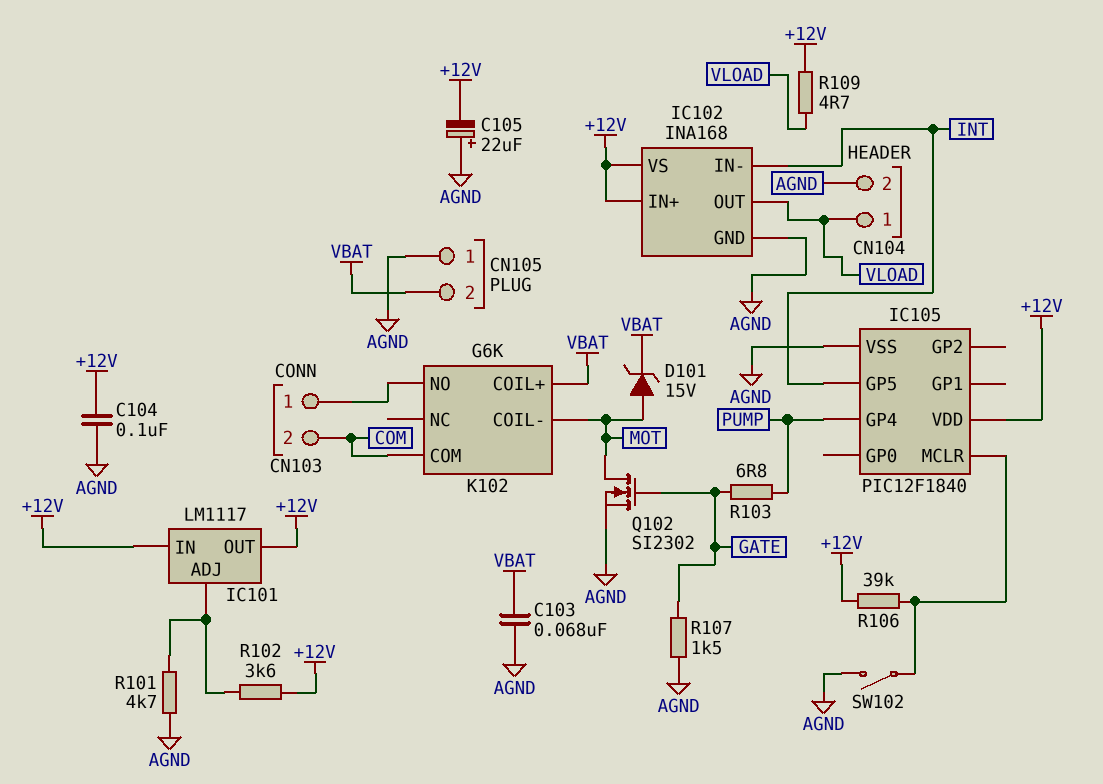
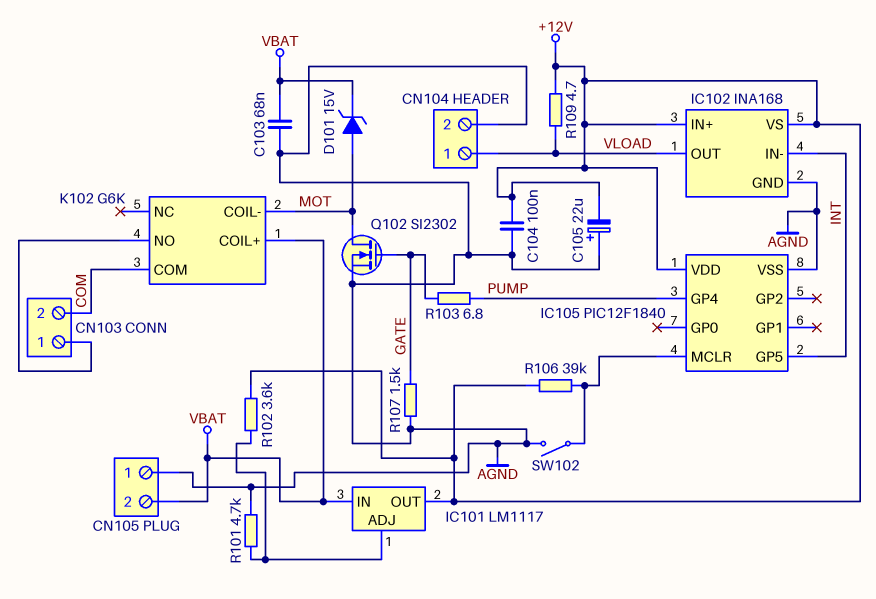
IC101 pin IN: +12V -> VBAT

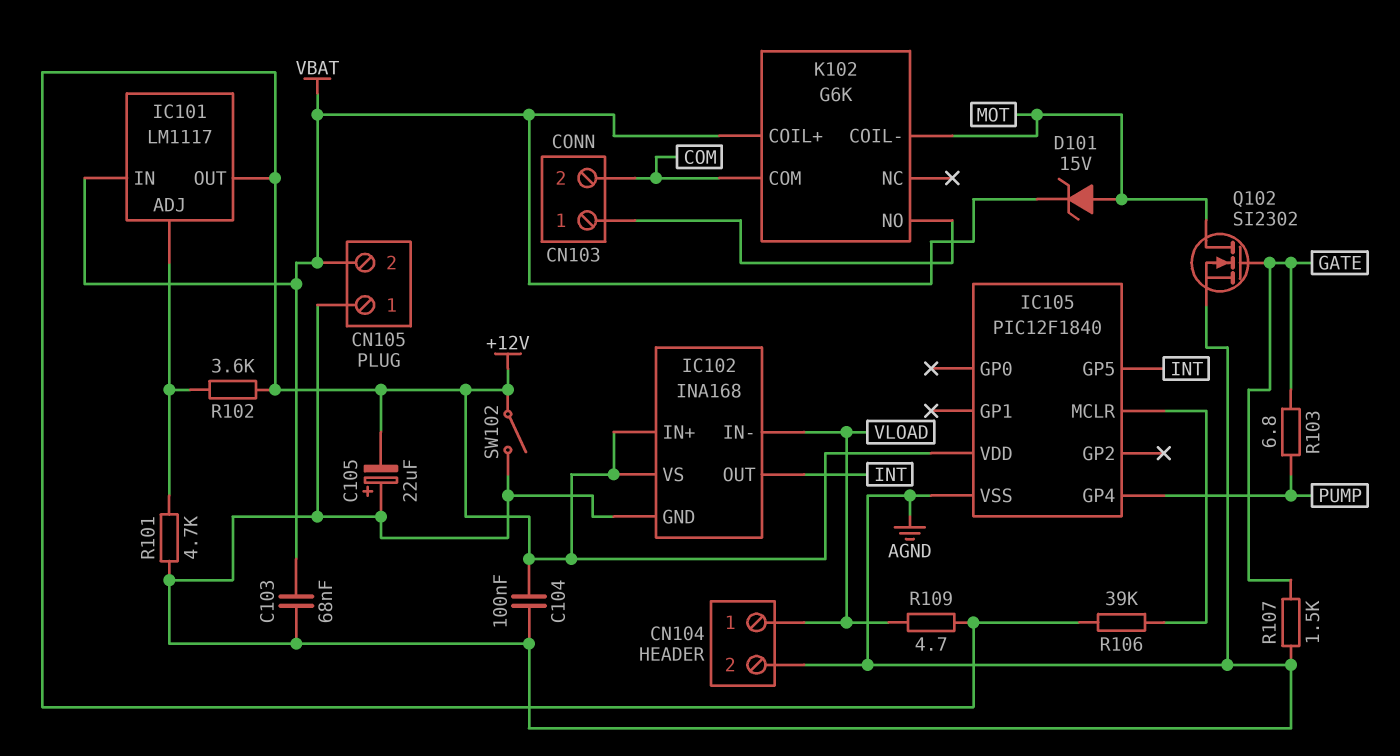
IC102 pin IN-: INT -> VLOAD
IC102 pin OUT: VLOAD -> INT
SW102: switch (AGND, IC105/MCLR) -> switch (+12V, AGND)

